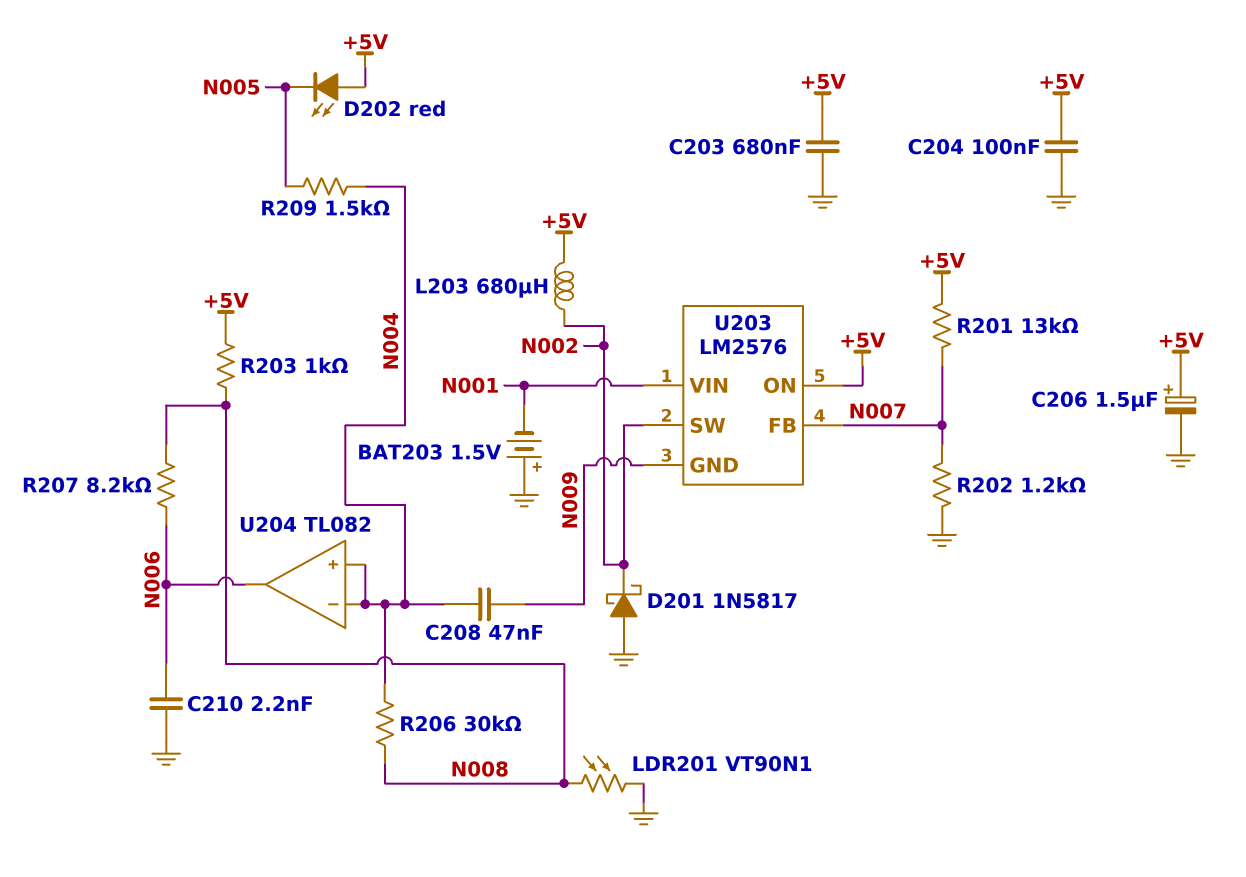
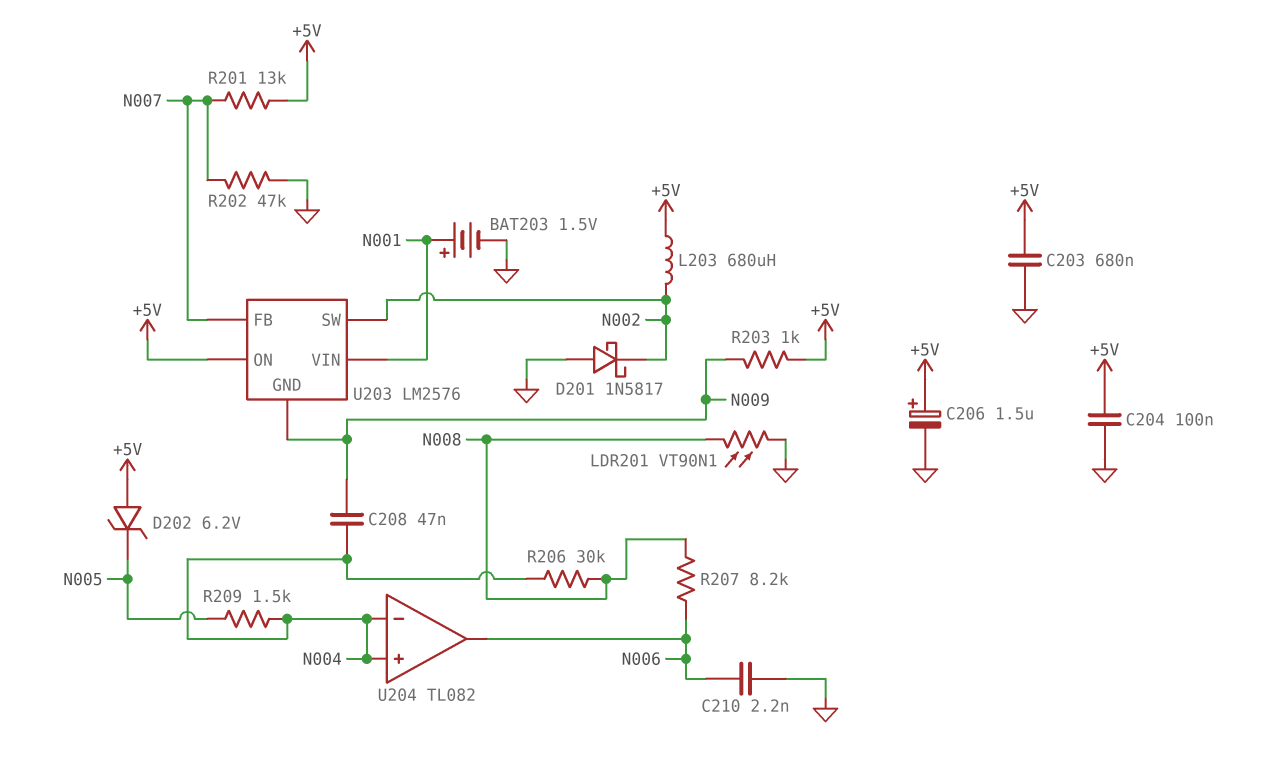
BAT203: 1.5V (plus GND, minus N001) -> 1.5V (plus N001, minus GND)
D202: LED red (A +5V, K N005) -> zener 6.2V (A +5V, K N005)
R202: 1.2k (GND, N007) -> 47k (GND, N007)
R203: 1k (+5V, N008) -> 1k (+5V, N009)

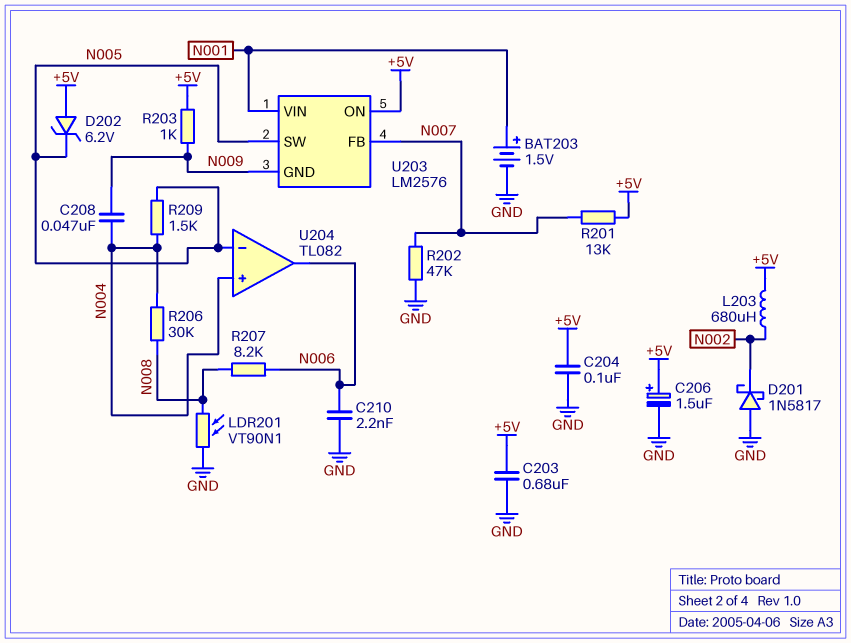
U203 pin SW: N002 -> N005
U204 pin in-: N004 -> N005

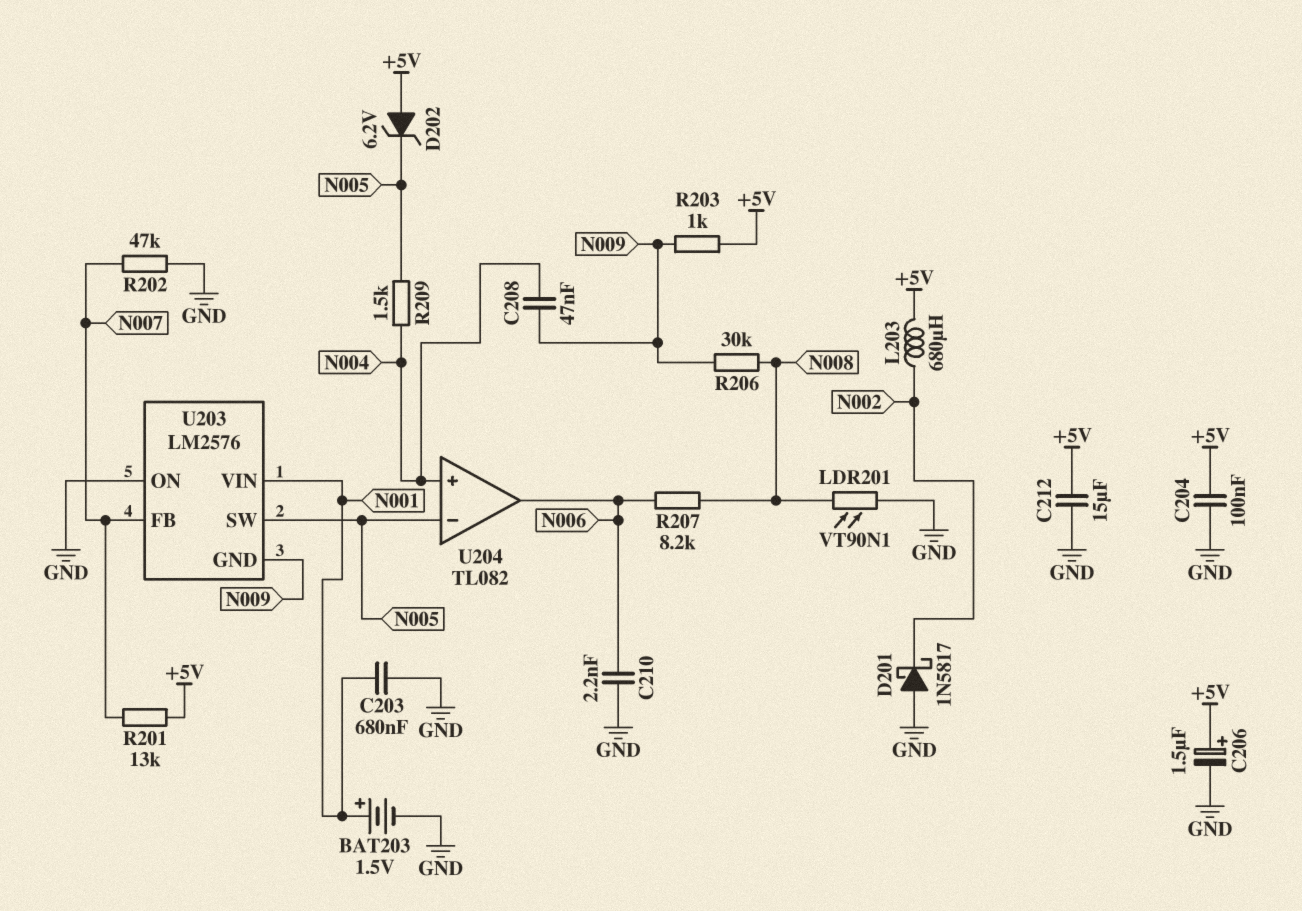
C203: 680nF (+5V, GND) -> 680nF (GND, N001)
C212: none -> 15uF (+5V, GND)
R206: 30k (N004, N008) -> 30k (N008, N009)
U203 pin ON: +5V -> GND

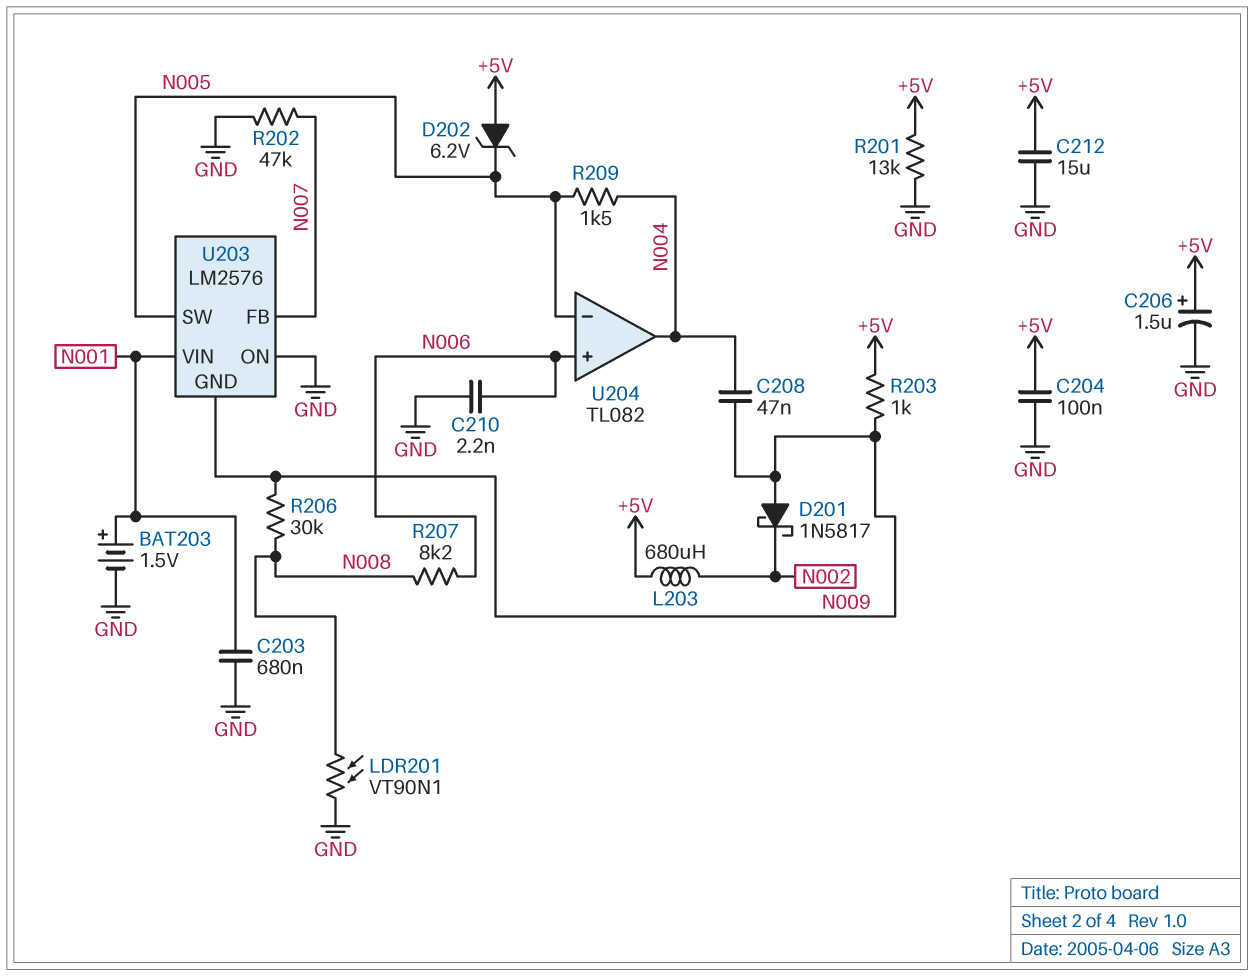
D201: schottky 1N5817 (A GND, K N002) -> schottky 1N5817 (A N009, K N002)
R201: 13k (+5V, N007) -> 13k (+5V, GND)
U204 pin in+: N004 -> N006
U204 pin out: N006 -> N004

